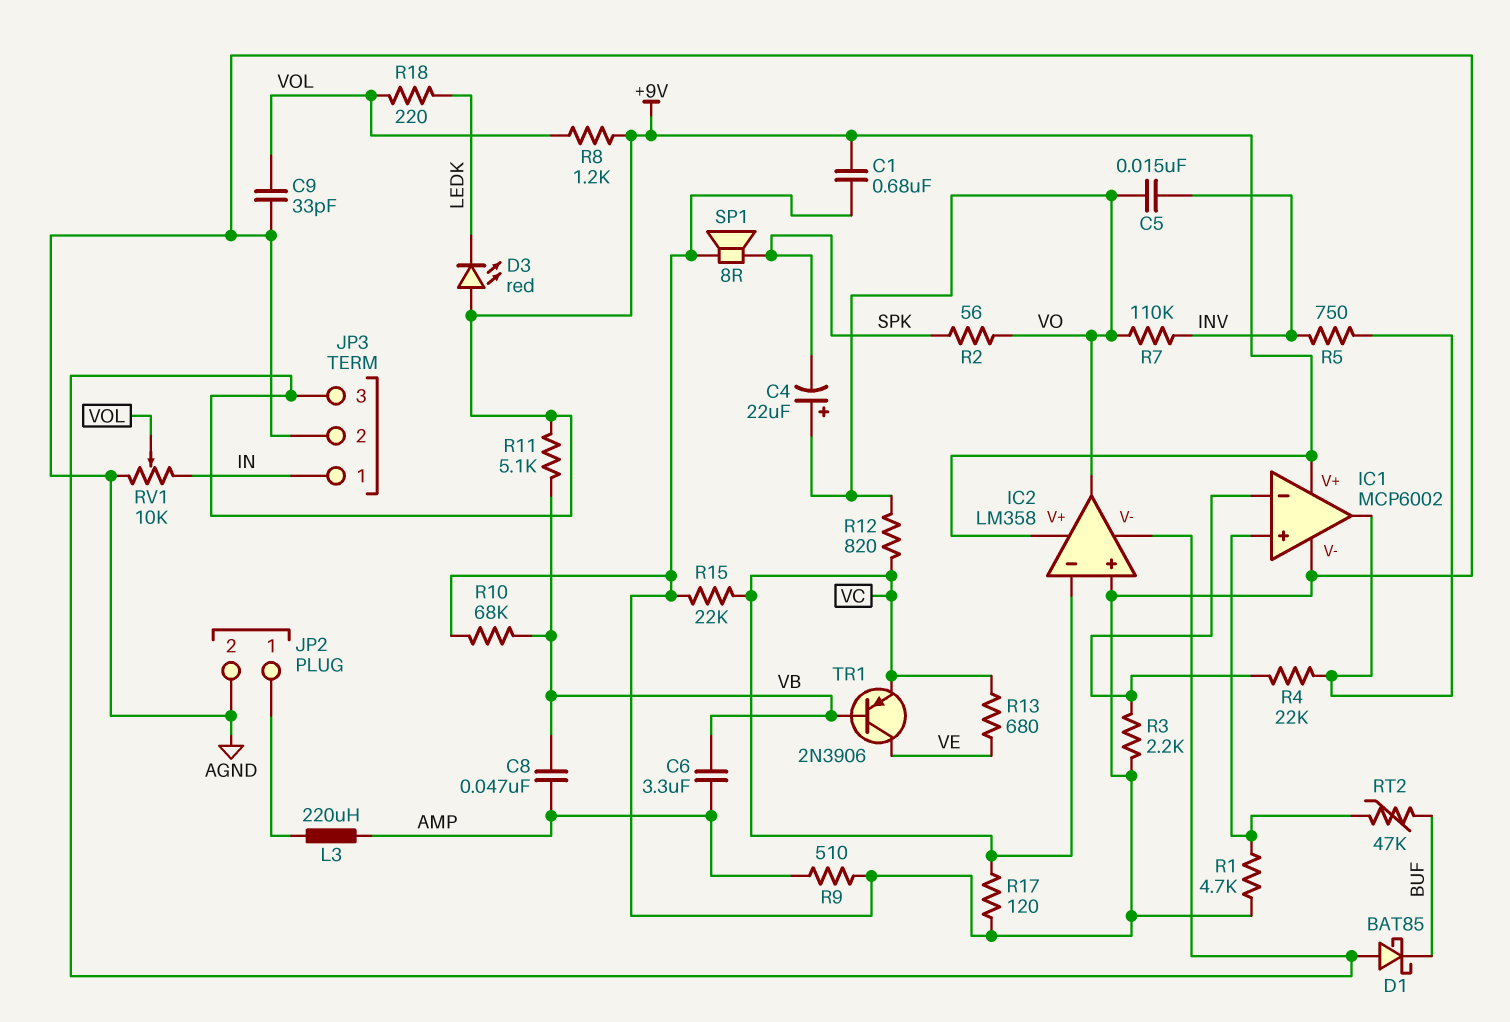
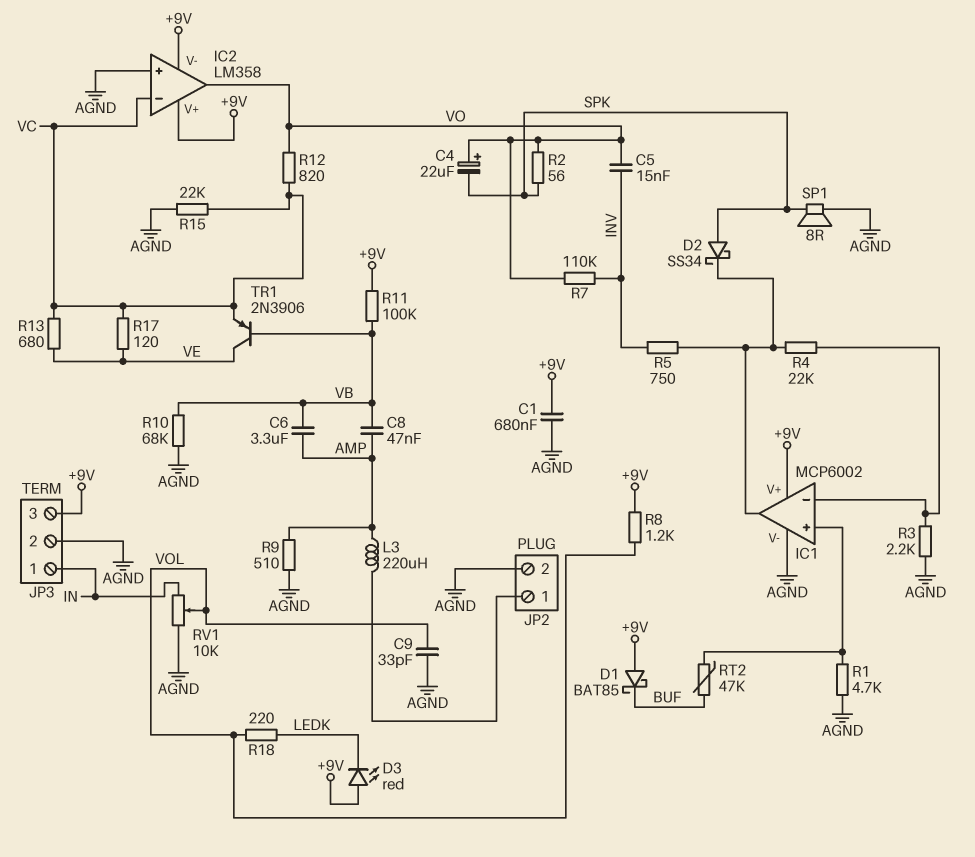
D2: none -> schottky SS34 (A SPK, K IC1/out)
R11: 5.1k (+9V, VB) -> 100k (+9V, VB)
R17: 120 (AGND, VC) -> 120 (VC, VE)

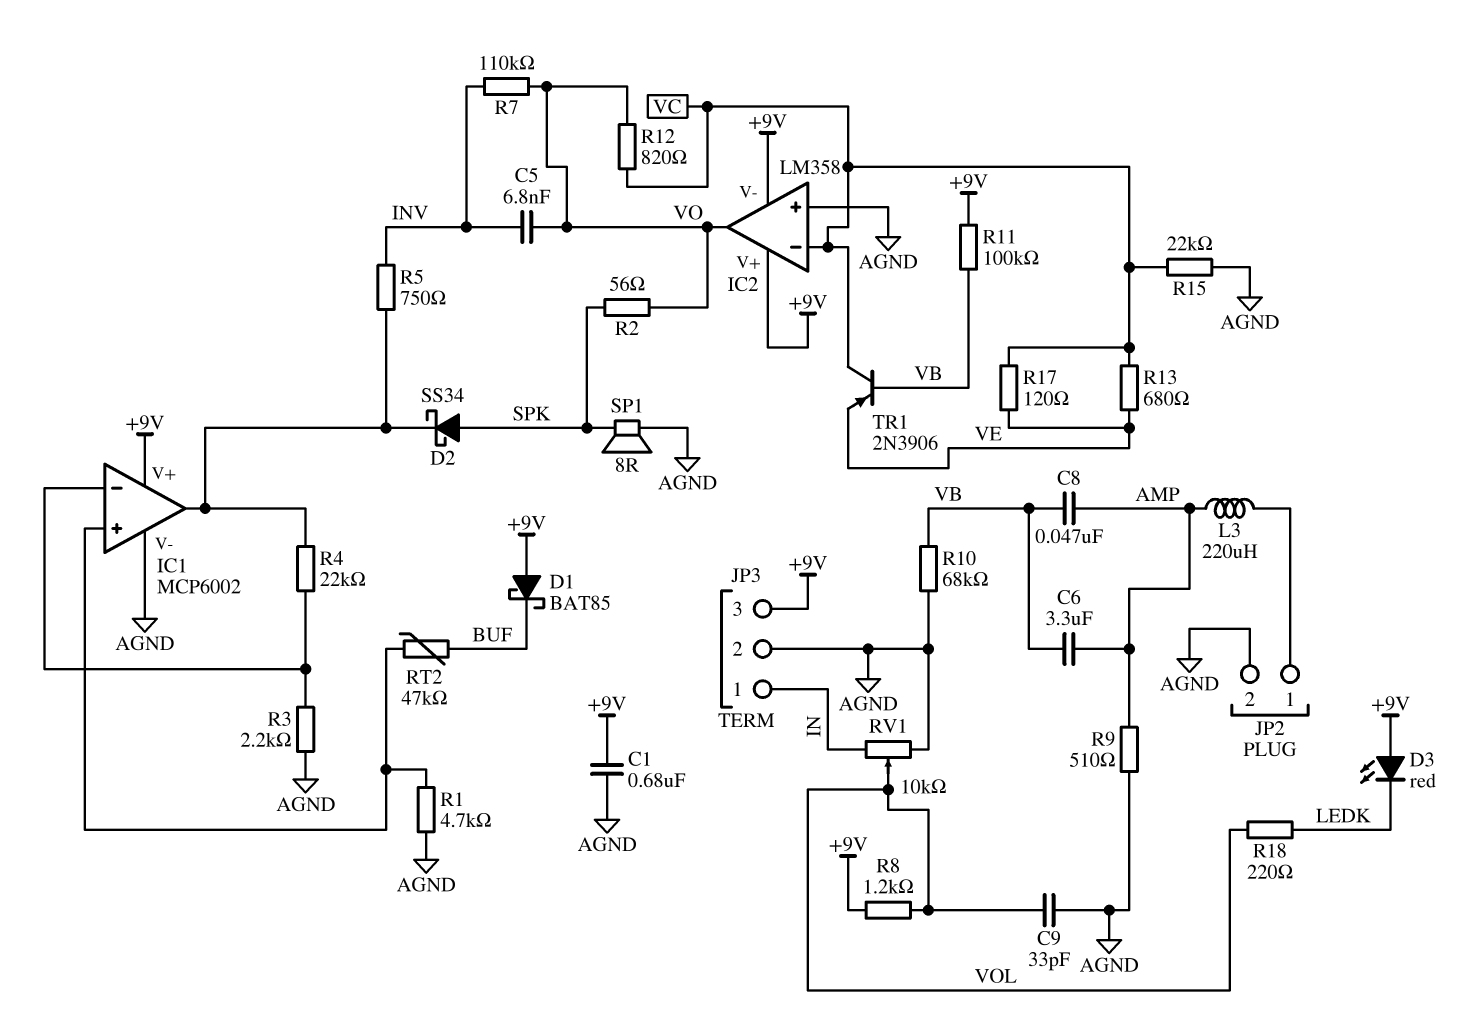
C4: 22uF (plus VO, minus SPK) -> none
C5: 15nF (INV, VO) -> 6.8nF (INV, VO)
TR1: PNP 2N3906 (B VB, C VE, E VC) -> PNP 2N3906 (B VB, C VC, E VE)

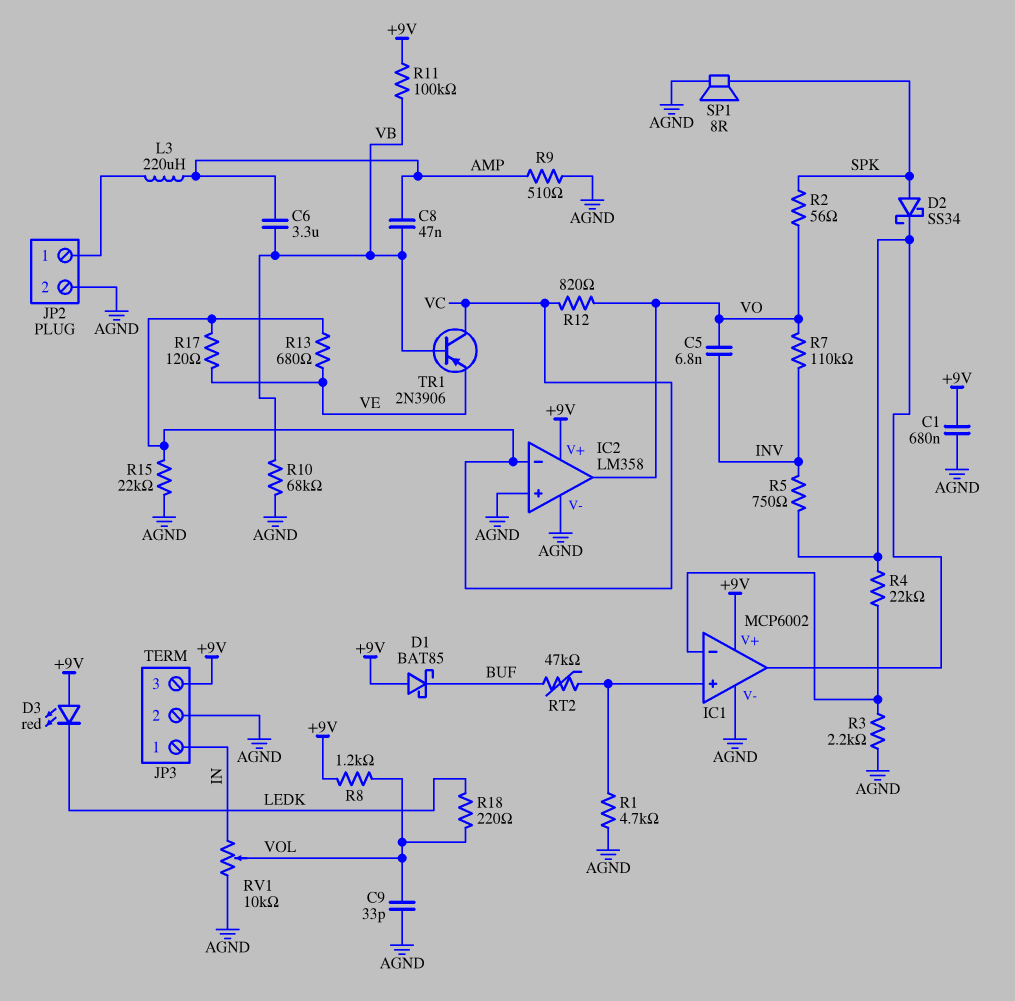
IC2 pin V-: +9V -> AGND

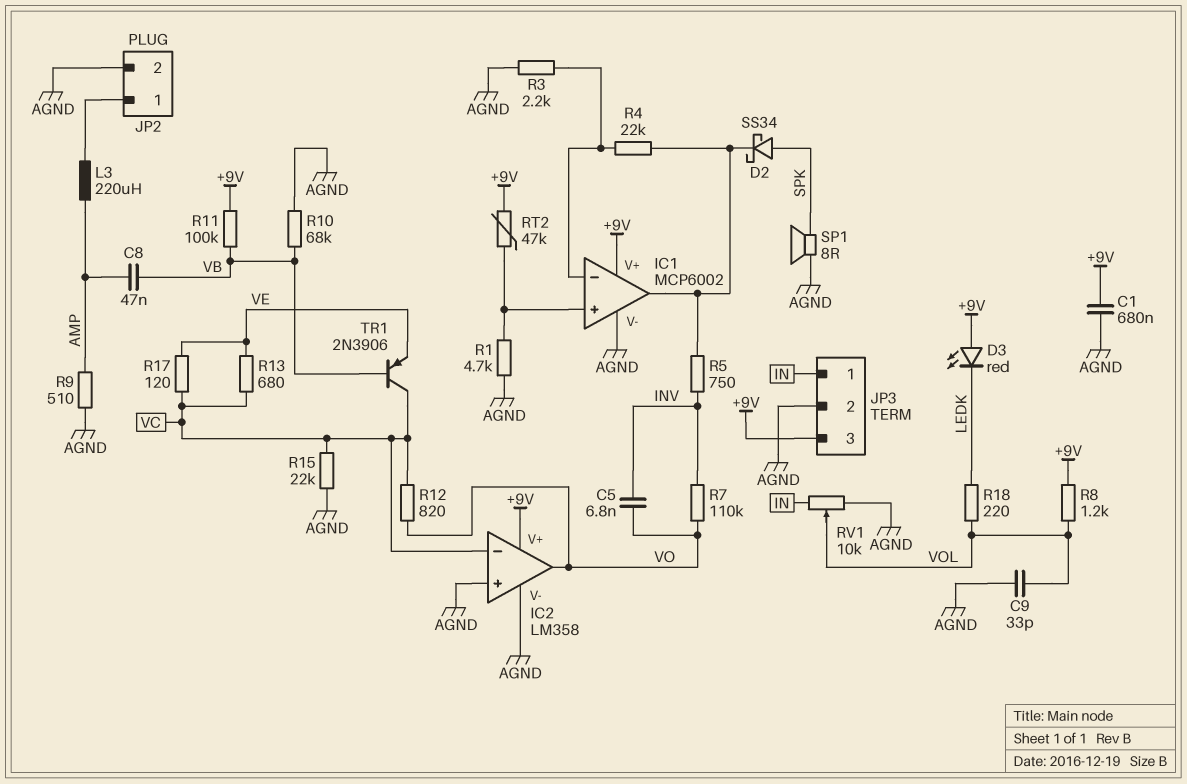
C6: 3.3uF (AMP, VB) -> none
D1: schottky BAT85 (A +9V, K BUF) -> none
R2: 56 (SPK, VO) -> none
RT2: 47k (BUF, IC1/in+) -> 47k (+9V, IC1/in+)

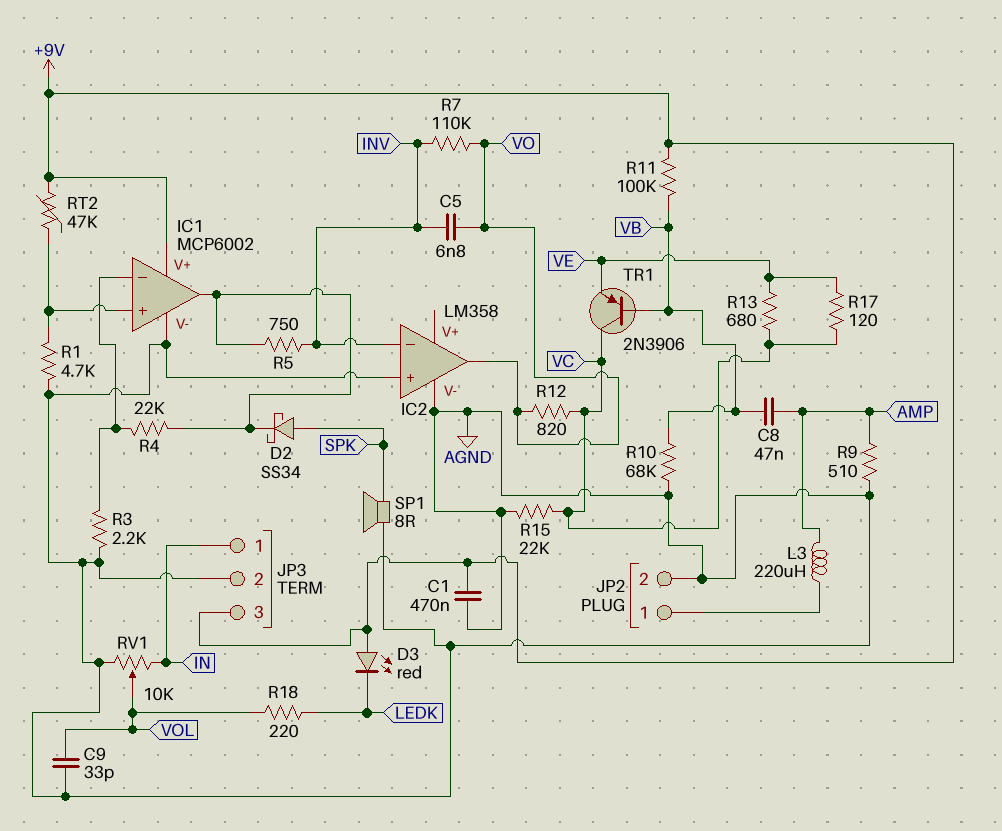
C1: 680nF (+9V, AGND) -> 470nF (+9V, AGND)
IC2 pin V+: +9V -> none
IC2 pin in-: VC -> INV
R8: 1.2k (+9V, VOL) -> none

